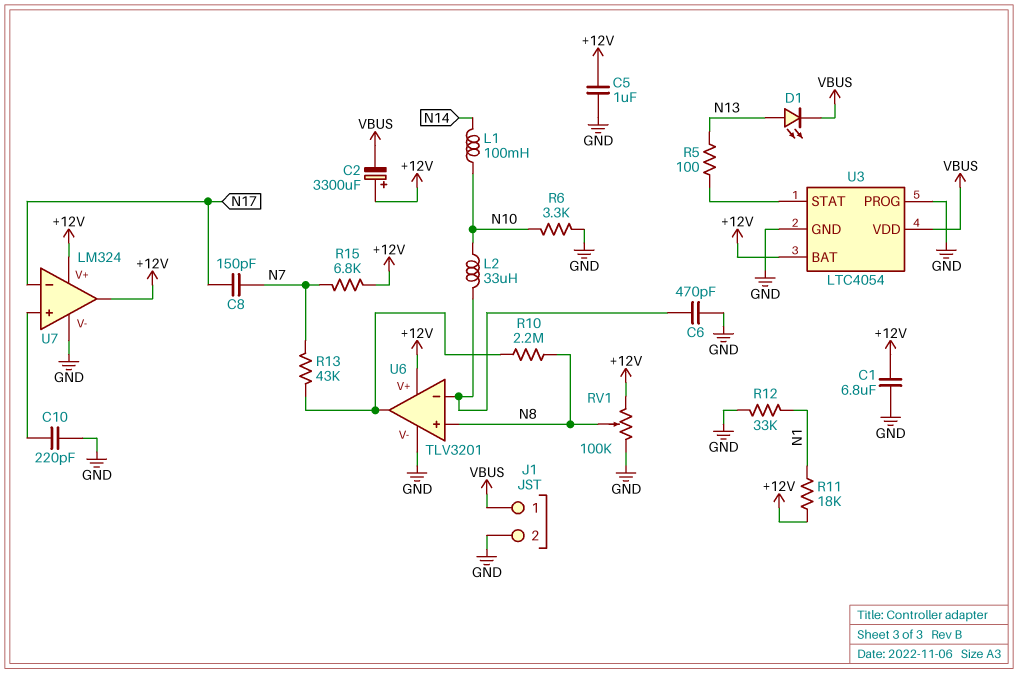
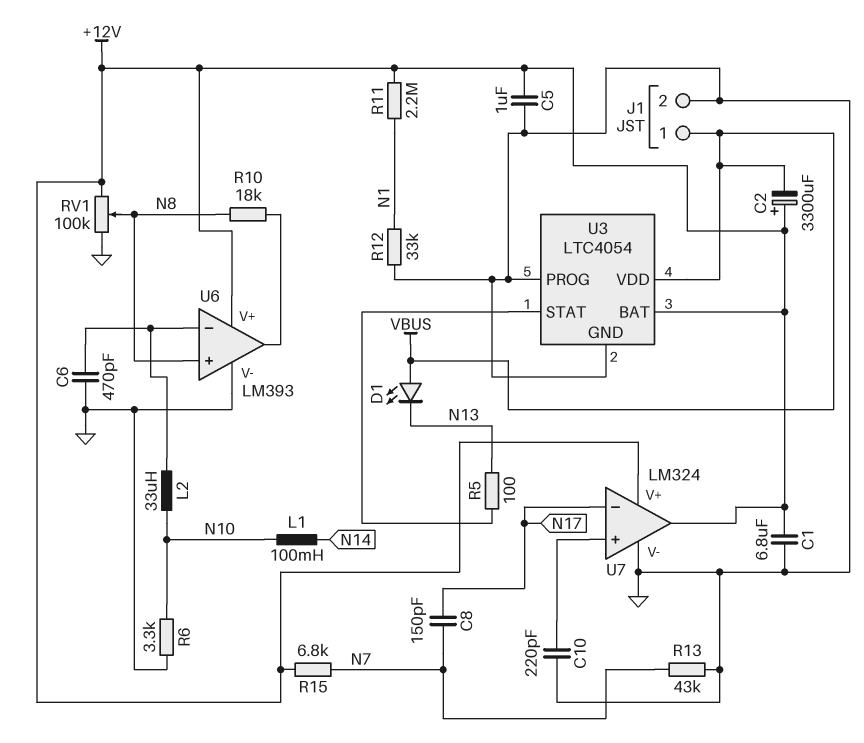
D1: LED (A N13, K VBUS) -> LED (A VBUS, K N13)
R10: 2.2M (N8, U6/out) -> 18k (N8, U6/out)
R11: 18k (+12V, N1) -> 2.2M (+12V, N1)
R13: 43k (N7, U6/out) -> 43k (GND, N7)
U6: TLV3201 -> LM393

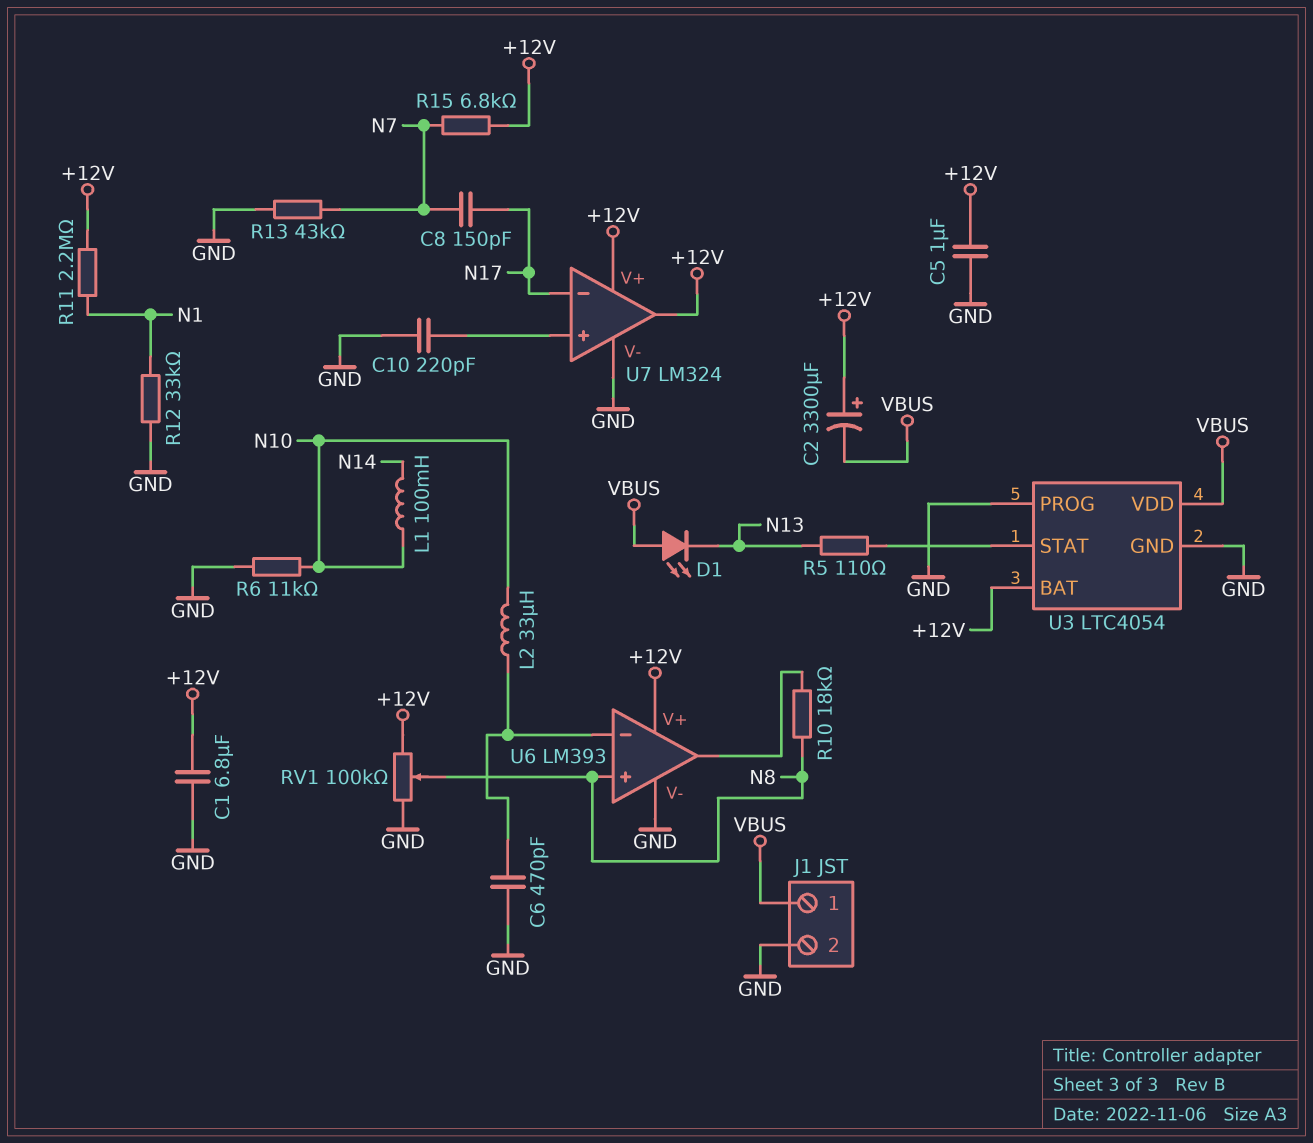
R5: 100 (N13, U3/STAT) -> 110 (N13, U3/STAT)
R6: 3.3k (GND, N10) -> 11k (GND, N10)

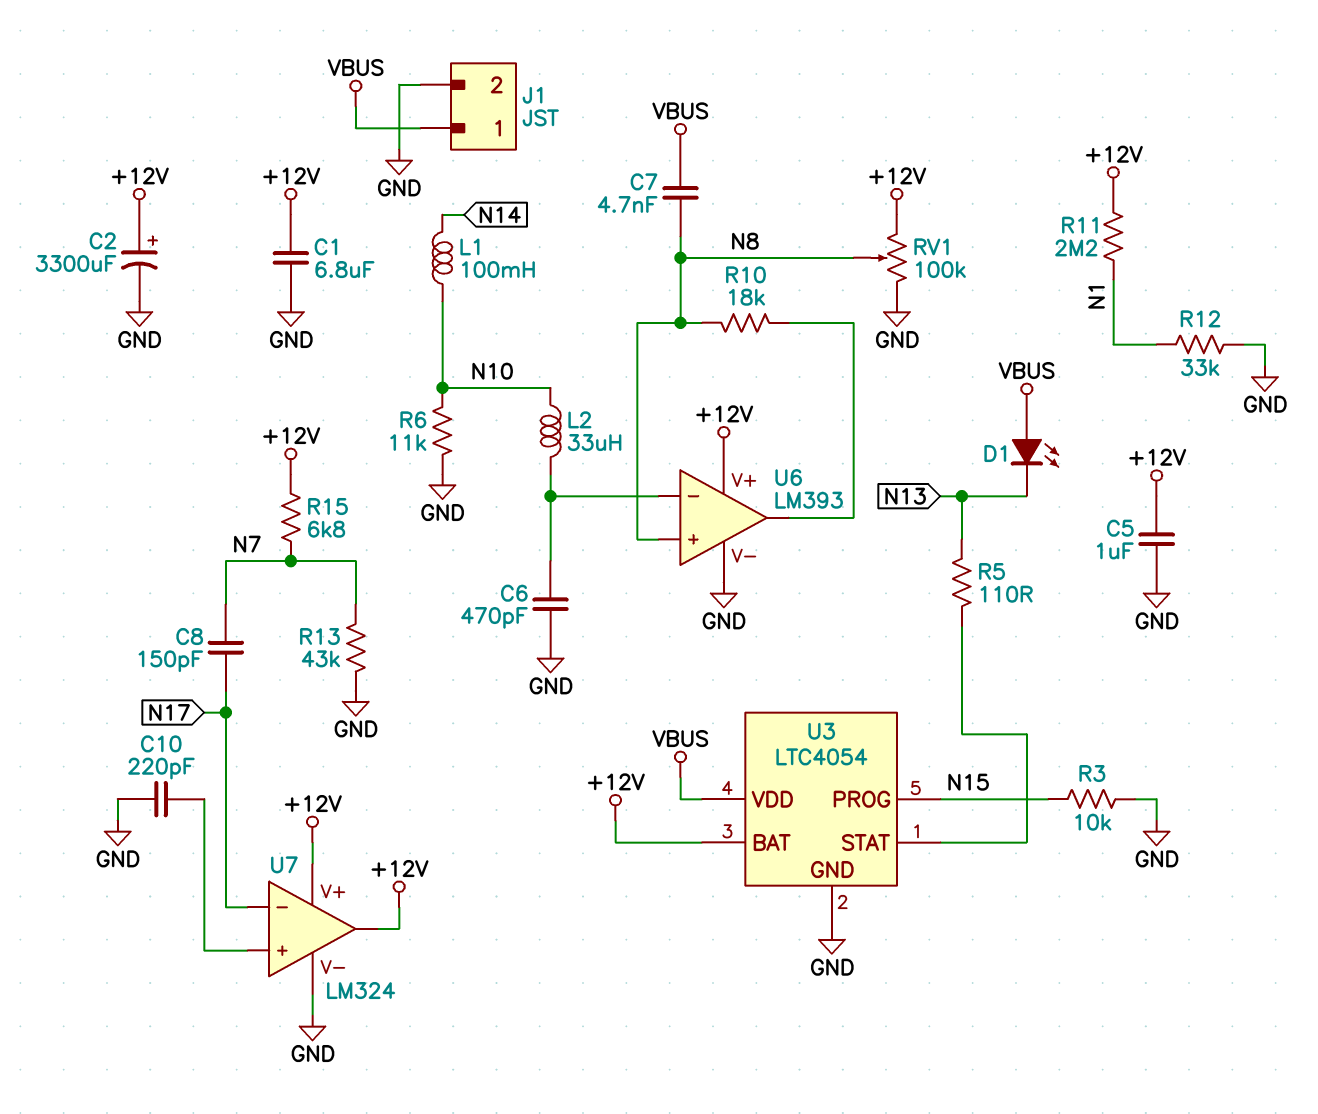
C2: 3300uF (plus +12V, minus VBUS) -> 3300uF (plus +12V, minus GND)
C7: none -> 4.7nF (N8, VBUS)
R3: none -> 10k (GND, N15)
U3 pin PROG: GND -> N15

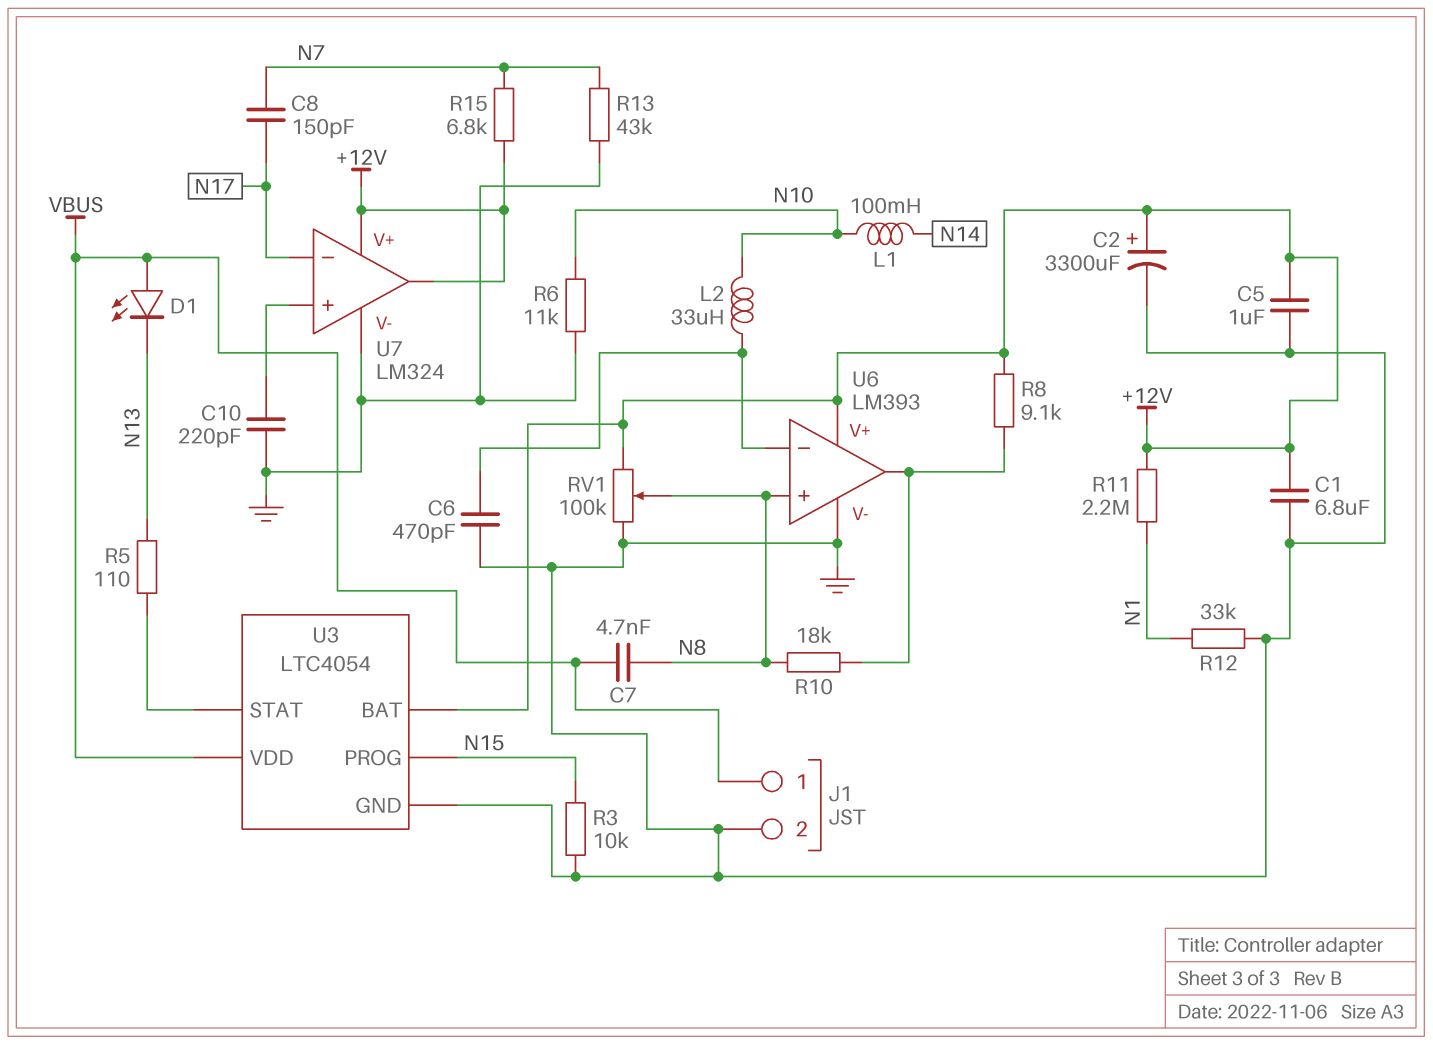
R8: none -> 9.1k (+12V, U6/out)

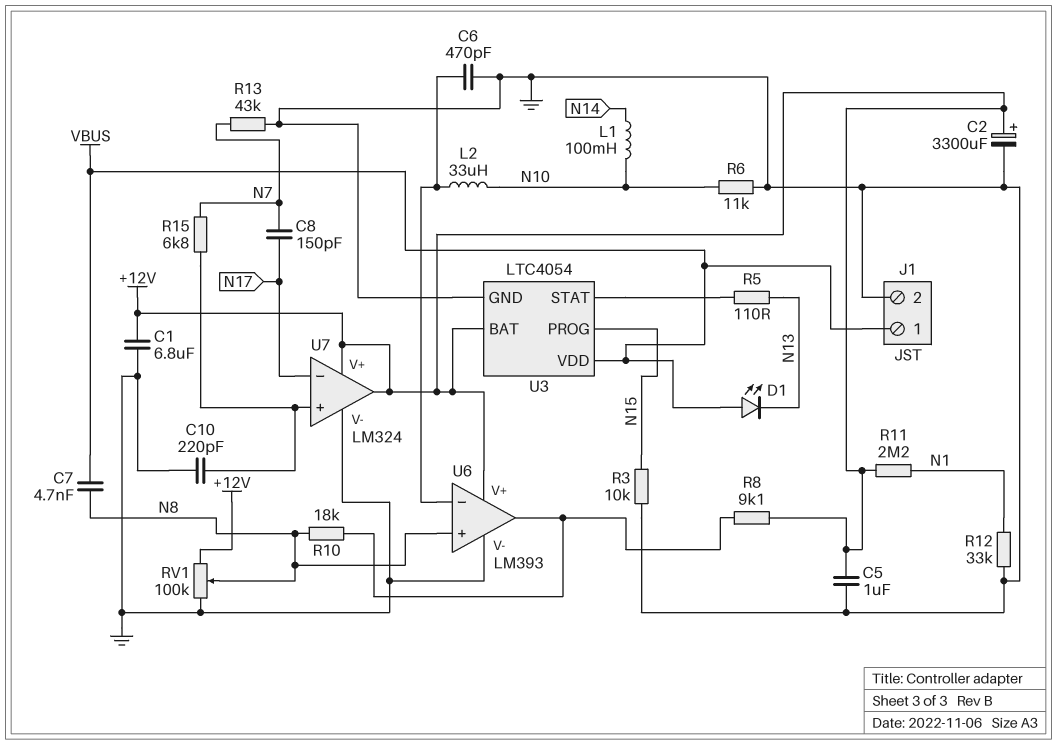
R15: 6.8k (+12V, N7) -> 6.8k (N7, U7/in+)

